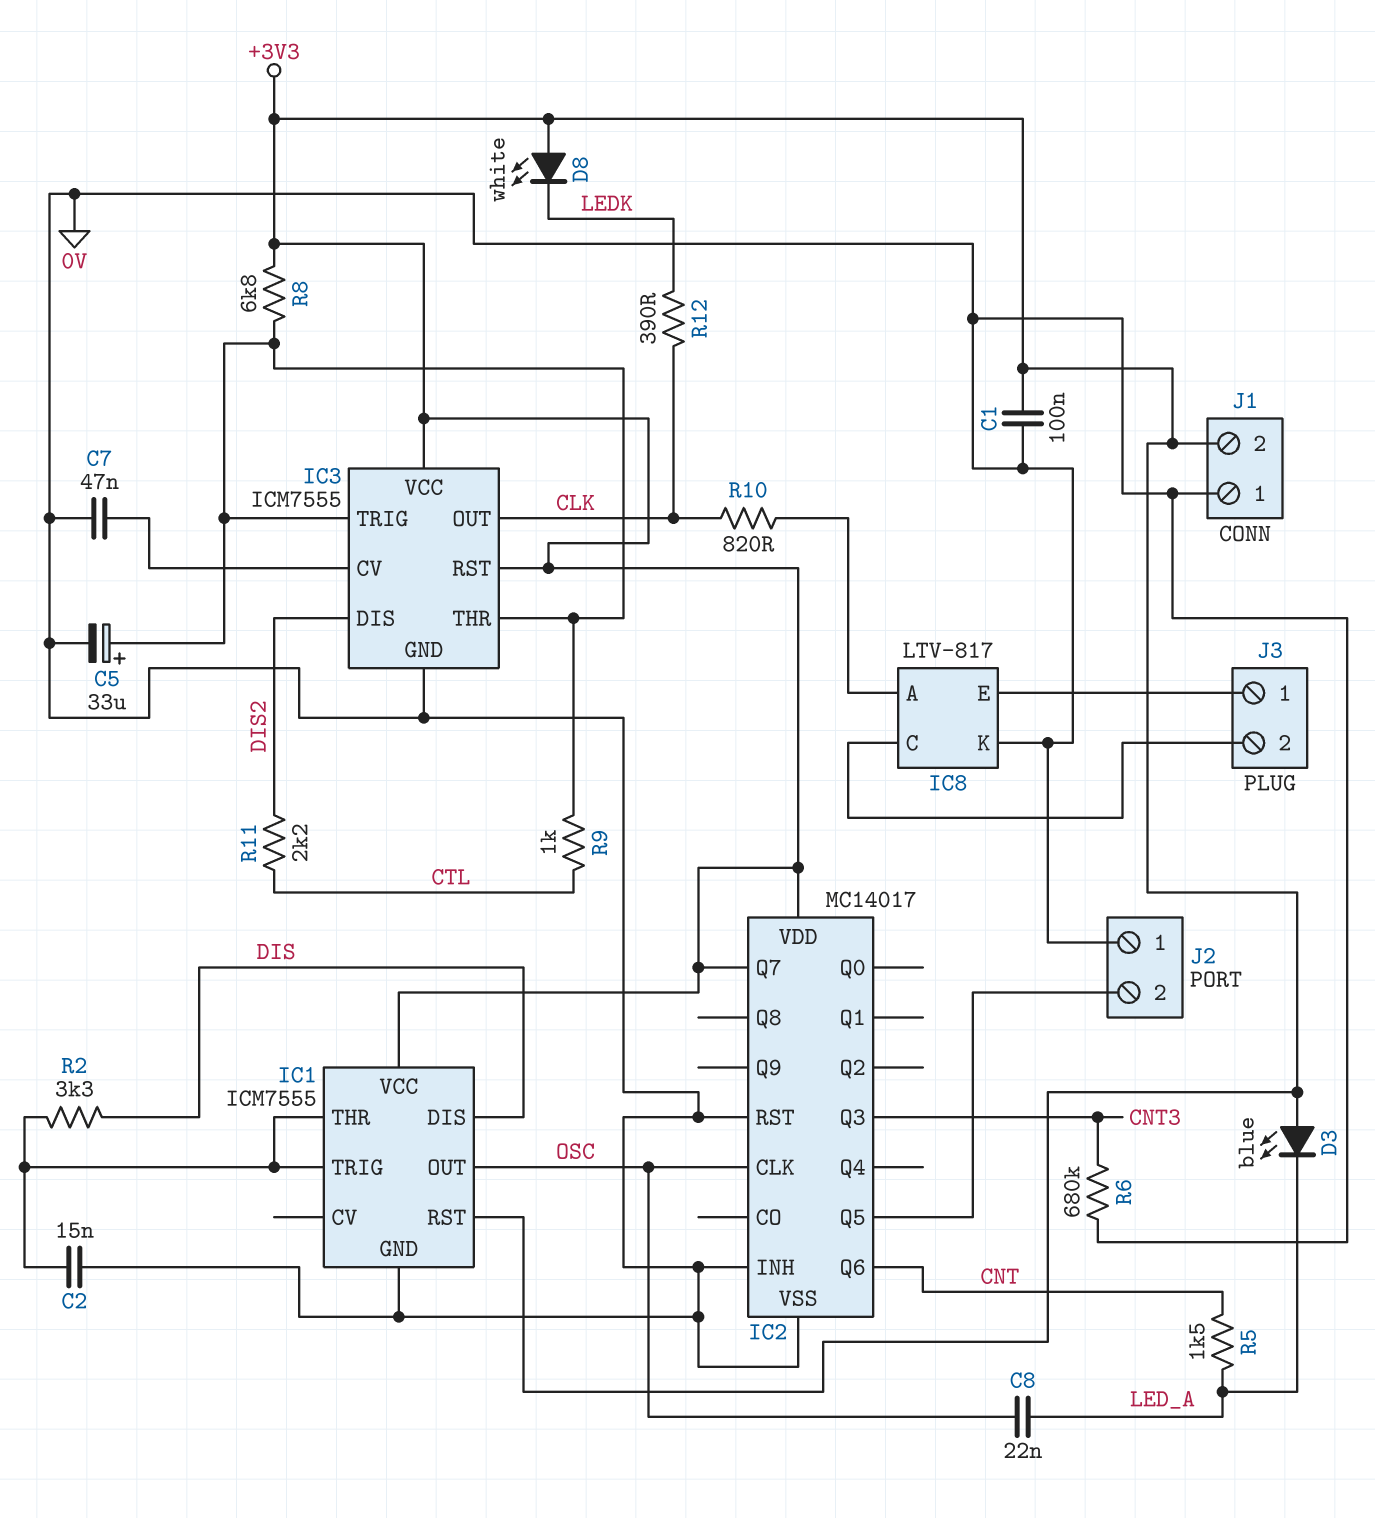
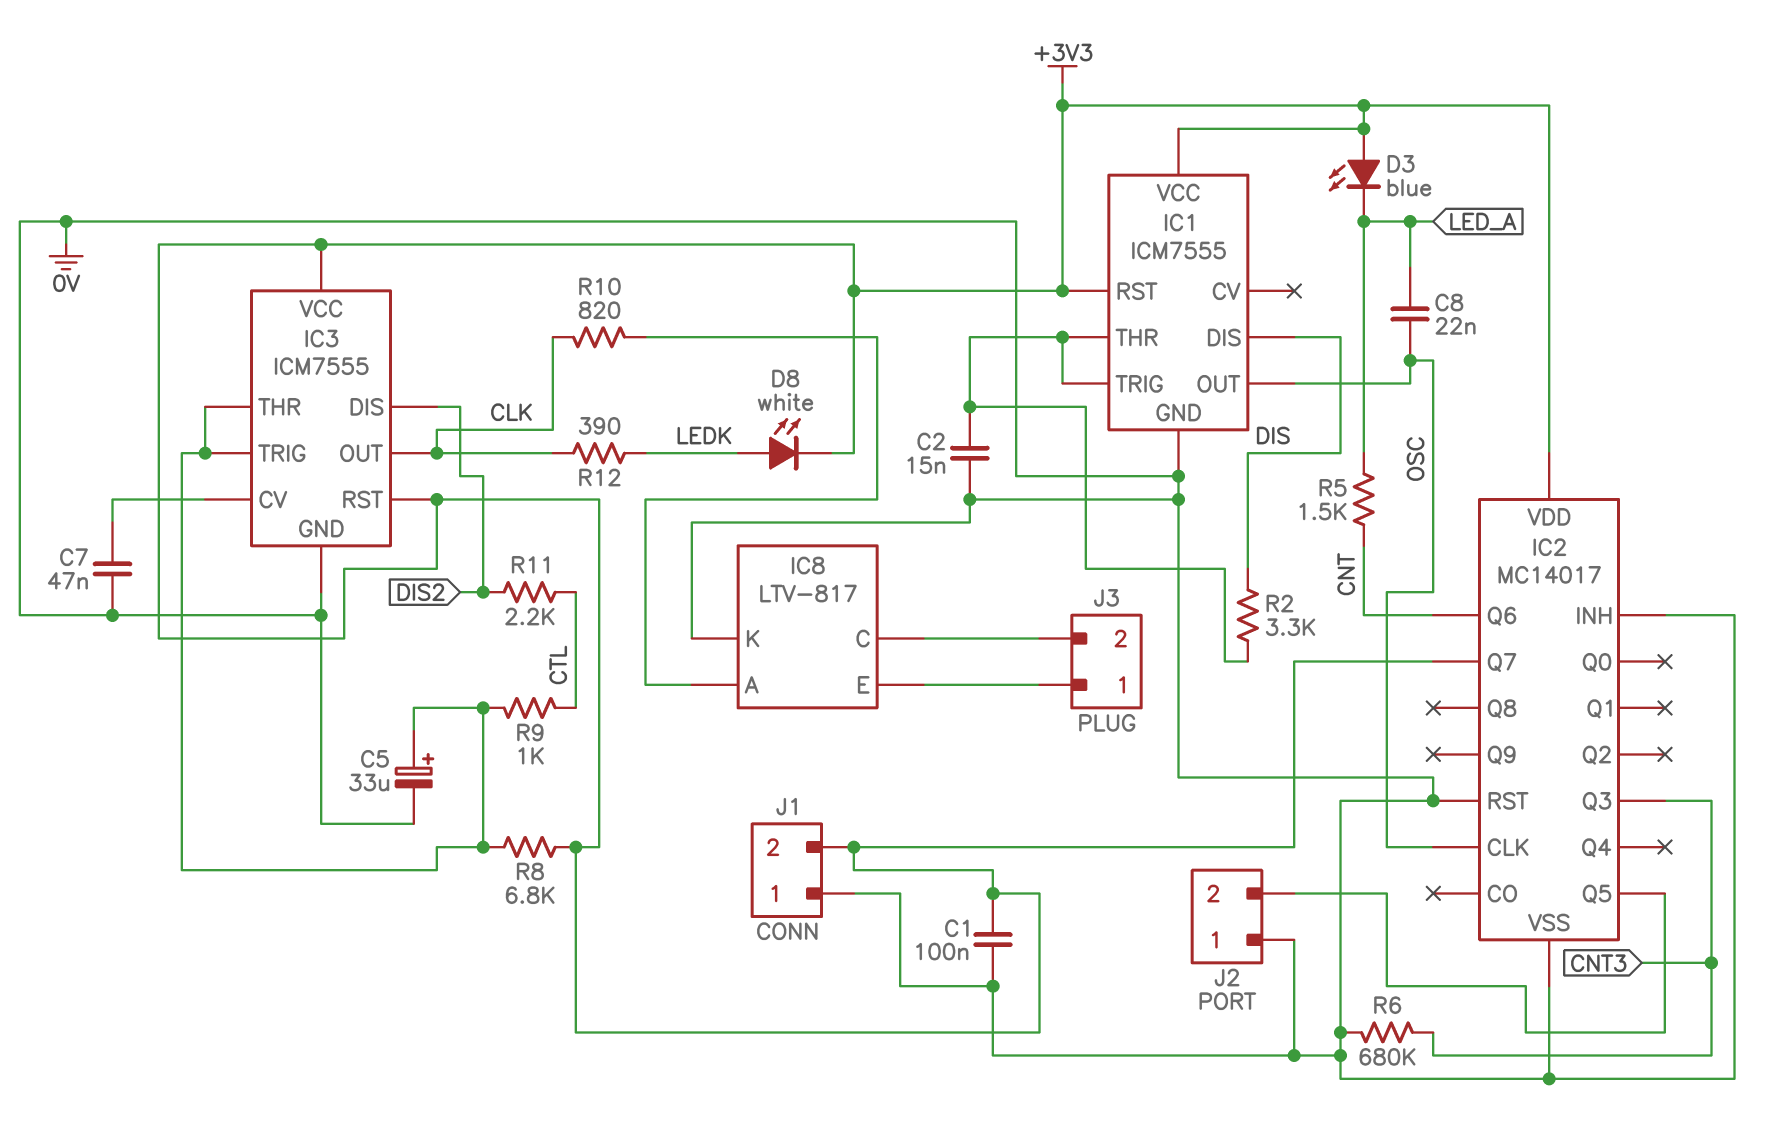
D8: LED white (A +3V3, K LEDK) -> LED white (A LEDK, K +3V3)

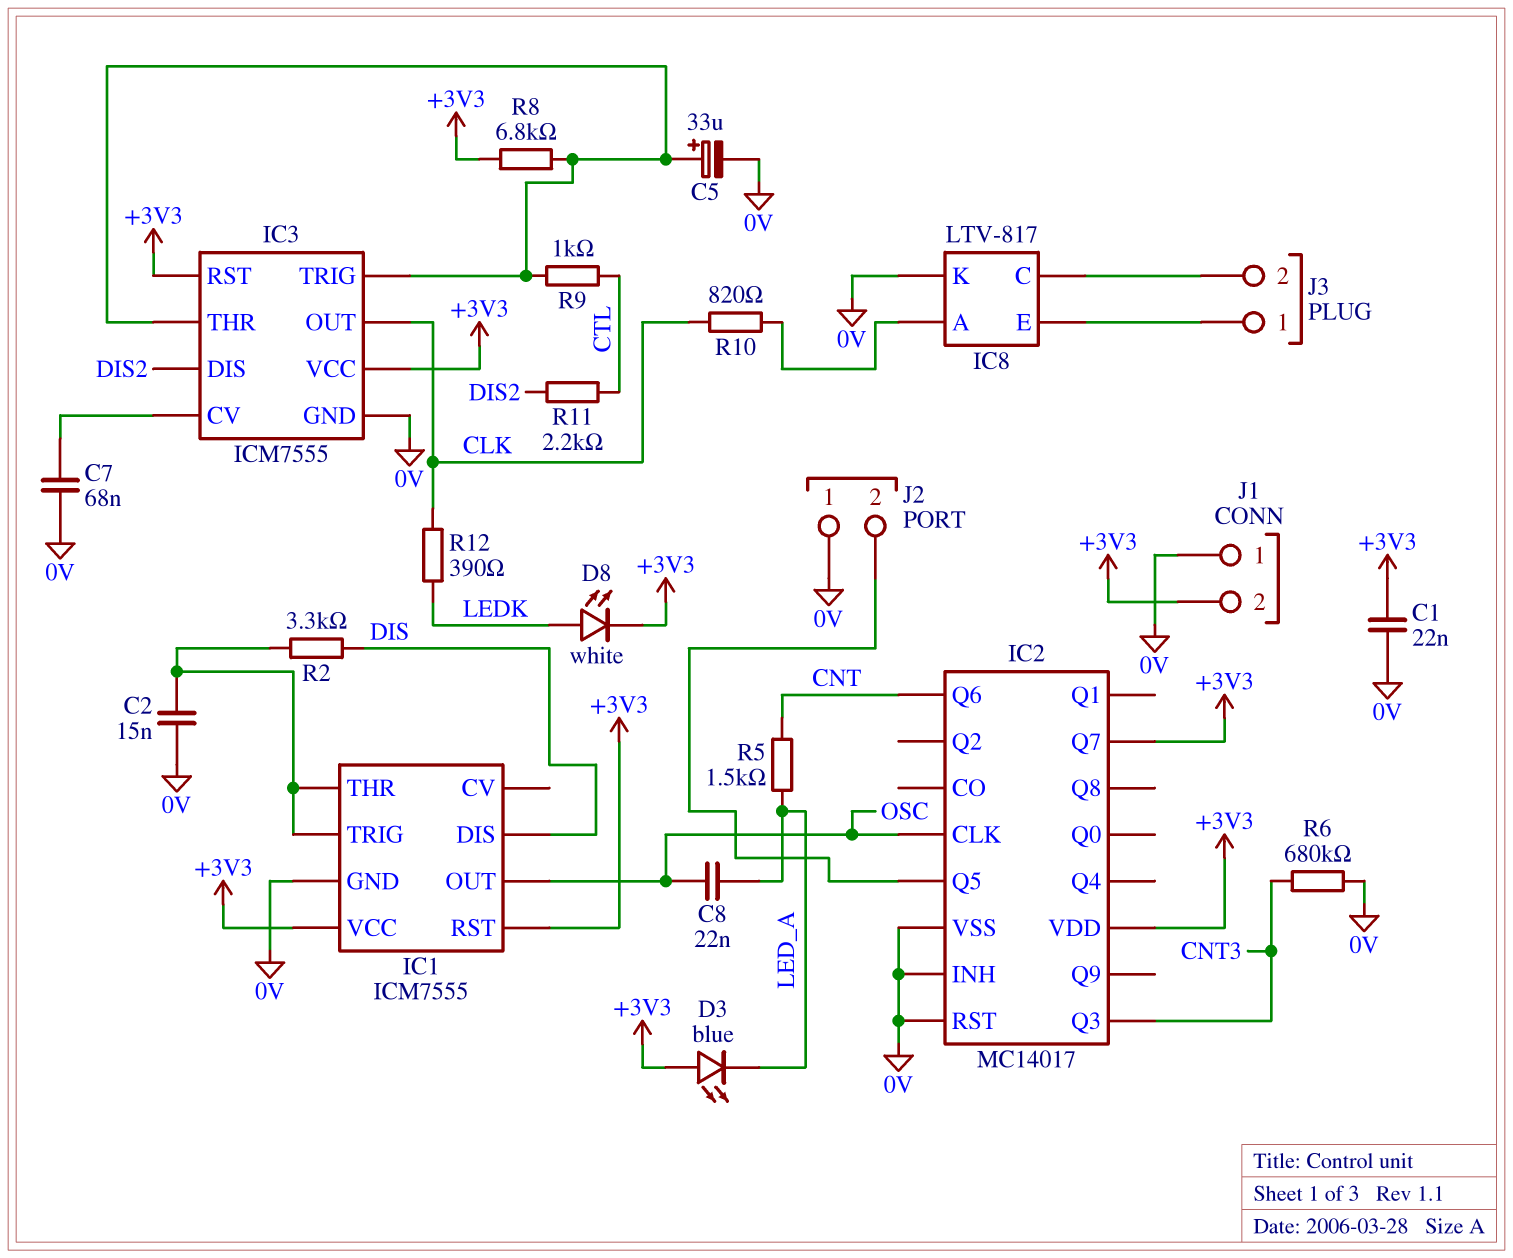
C1: 100nF (+3V3, 0V) -> 22nF (+3V3, 0V)
C7: 47nF (0V, IC3/CV) -> 68nF (0V, IC3/CV)

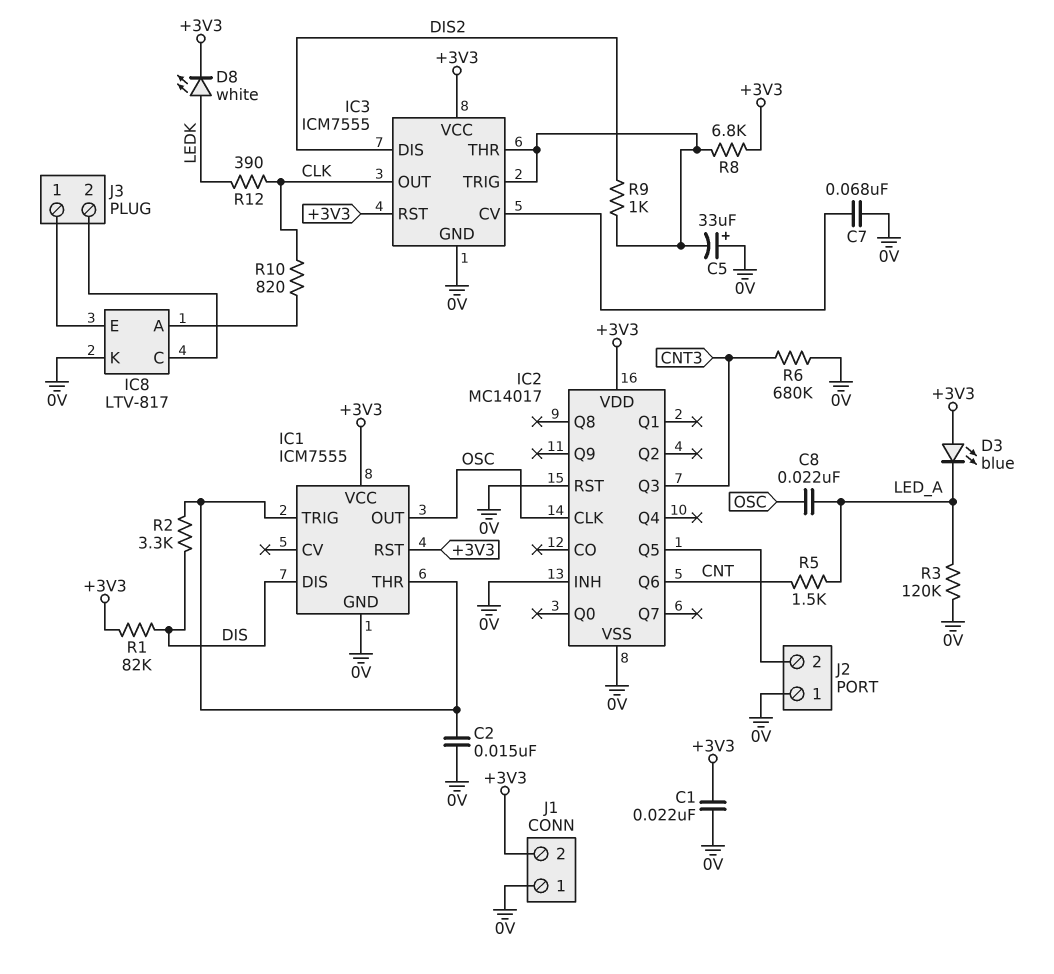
C5: 33uF (plus IC3/THR, minus 0V) -> 33uF (plus 0V, minus IC3/THR)
IC2 pin Q7: +3V3 -> none
R1: none -> 82k (+3V3, DIS)
R3: none -> 120k (0V, LED_A)
R9: 1k (CTL, IC3/THR) -> 1k (DIS2, IC3/THR)
R11: 2.2k (CTL, DIS2) -> none

